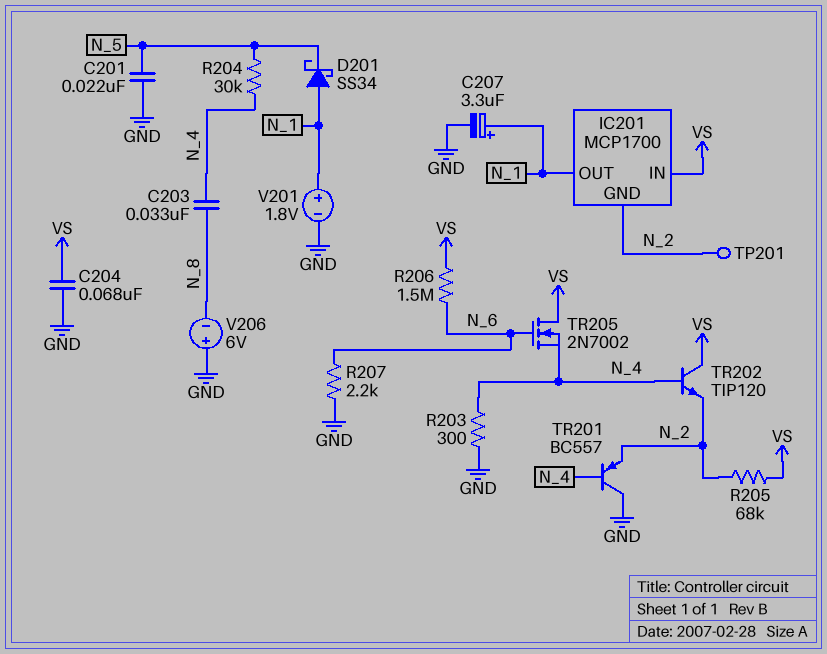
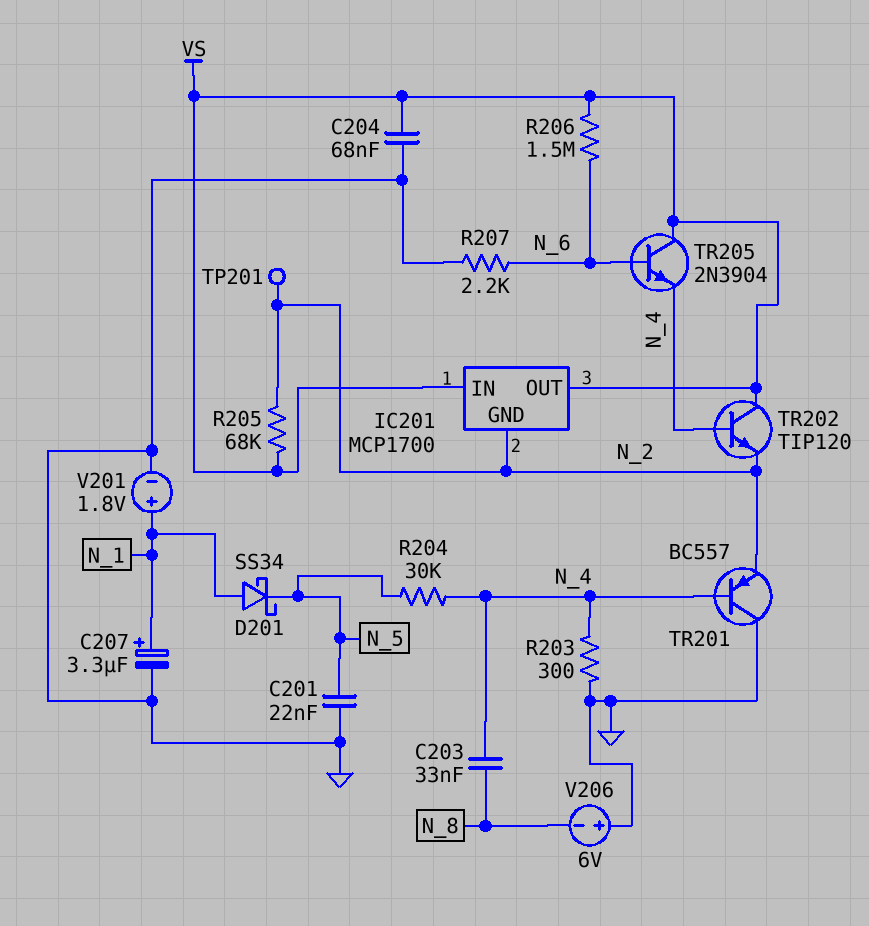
IC201 pin OUT: N_1 -> VS
TR205: NMOS 2N7002 (G N_6, D VS, S N_4) -> NPN 2N3904 (B N_6, C VS, E N_4)

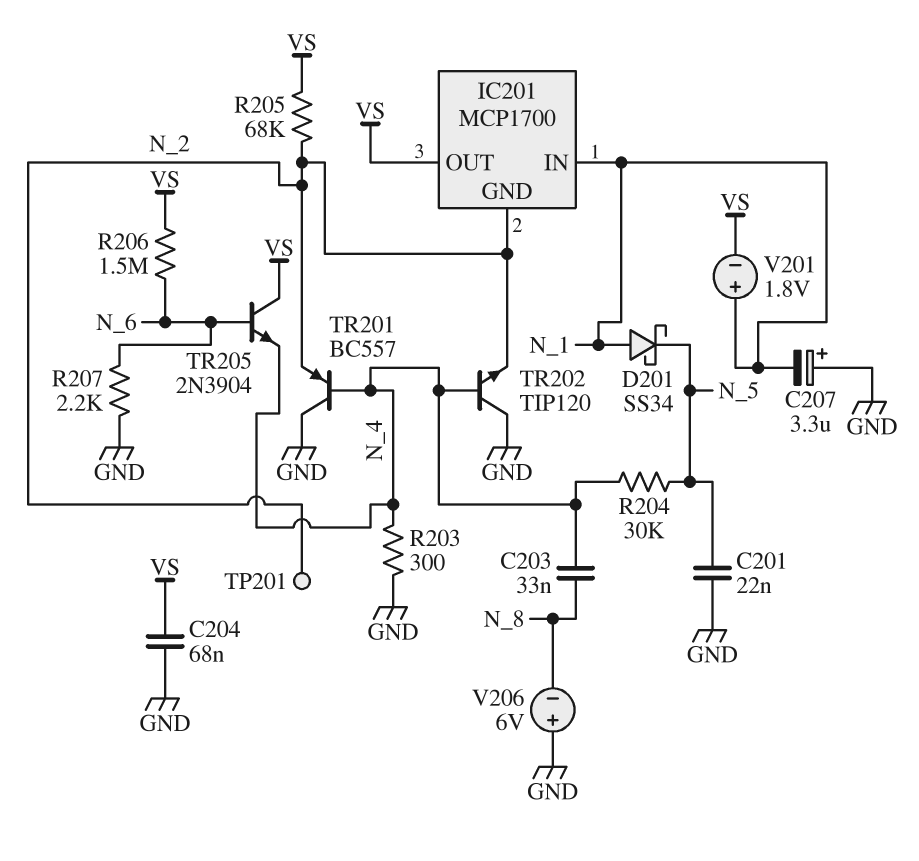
C207: 3.3uF (plus N_1, minus GND) -> 3.3uF (plus GND, minus N_1)
IC201 pin IN: VS -> N_1
TR202: NPN TIP120 (B N_4, C VS, E N_2) -> NPN TIP120 (B N_4, C GND, E N_2)
V201: 1.8V (plus N_1, minus GND) -> 1.8V (plus N_1, minus VS)

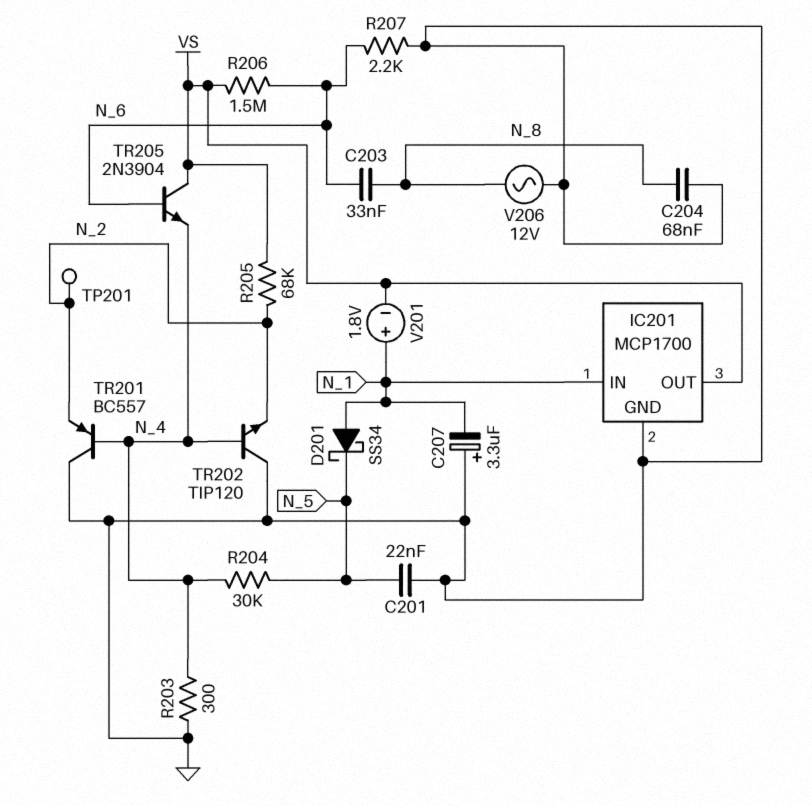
C203: 33nF (N_4, N_8) -> 33nF (N_6, N_8)
C204: 68nF (GND, VS) -> 68nF (GND, N_8)
IC201 pin GND: N_2 -> GND
V206: 6V (plus GND, minus N_8) -> AC 12V (GND, N_8)

